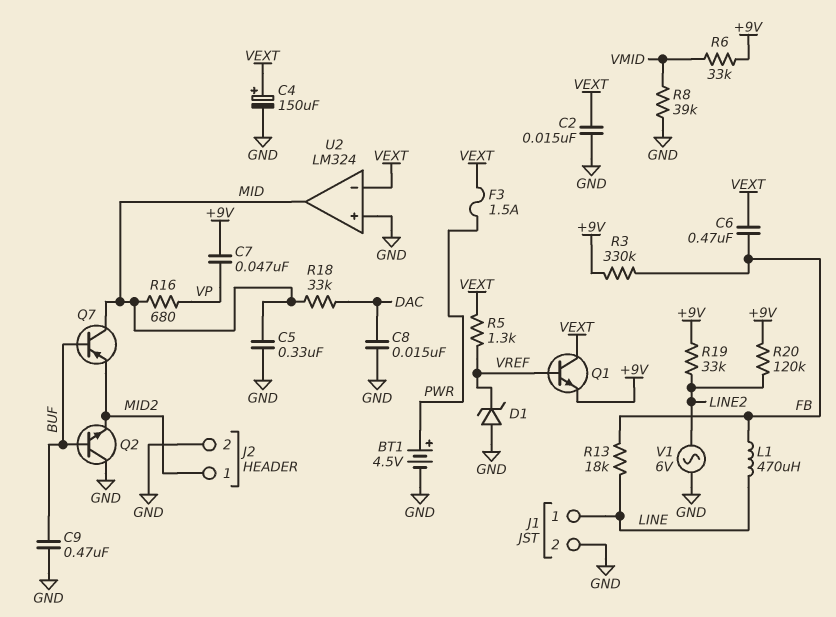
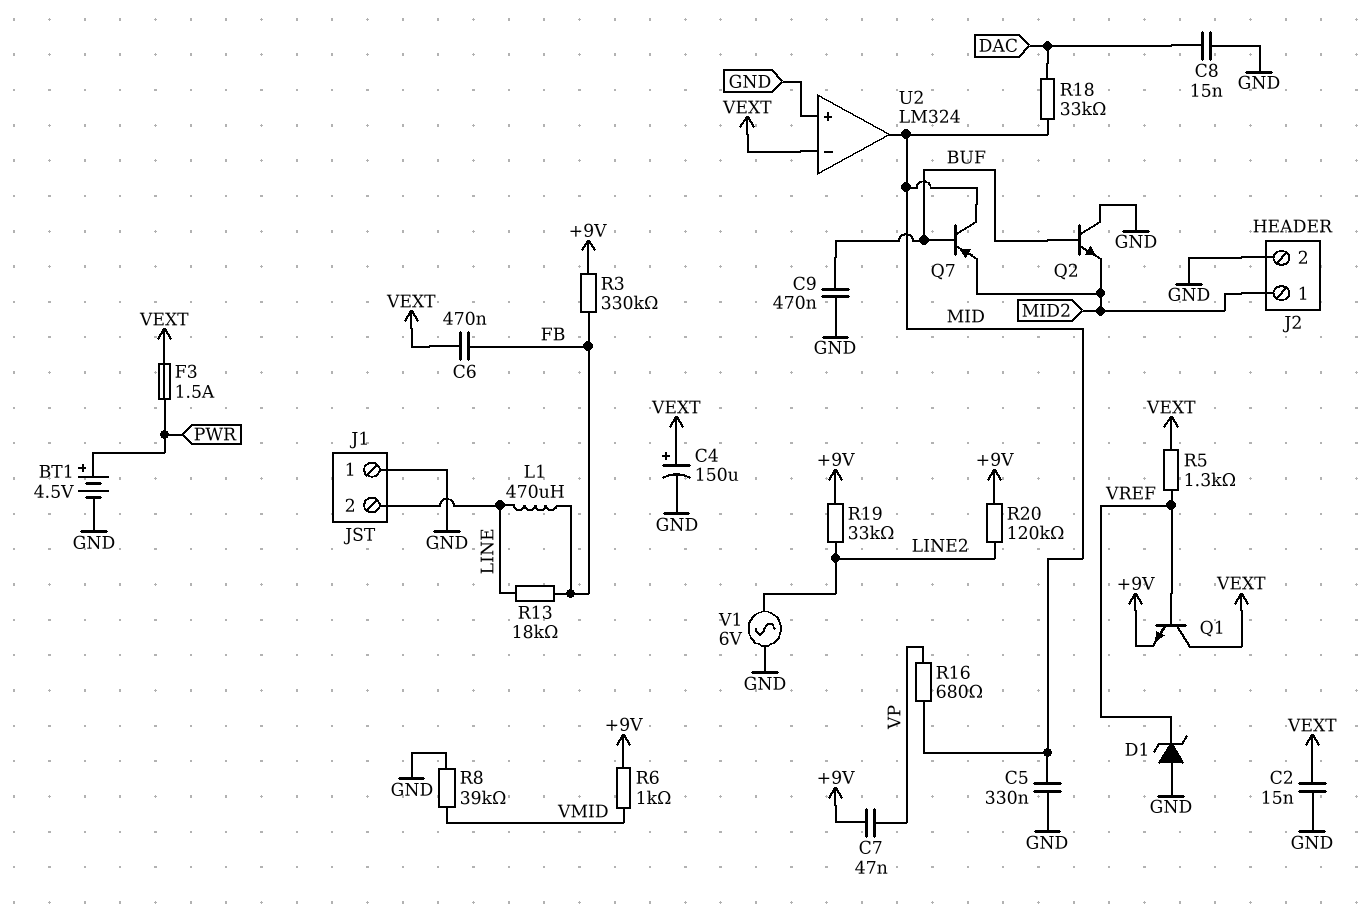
J1 pin 1: LINE -> GND
J1 pin 2: GND -> LINE
R6: 33k (+9V, VMID) -> 1k (+9V, VMID)

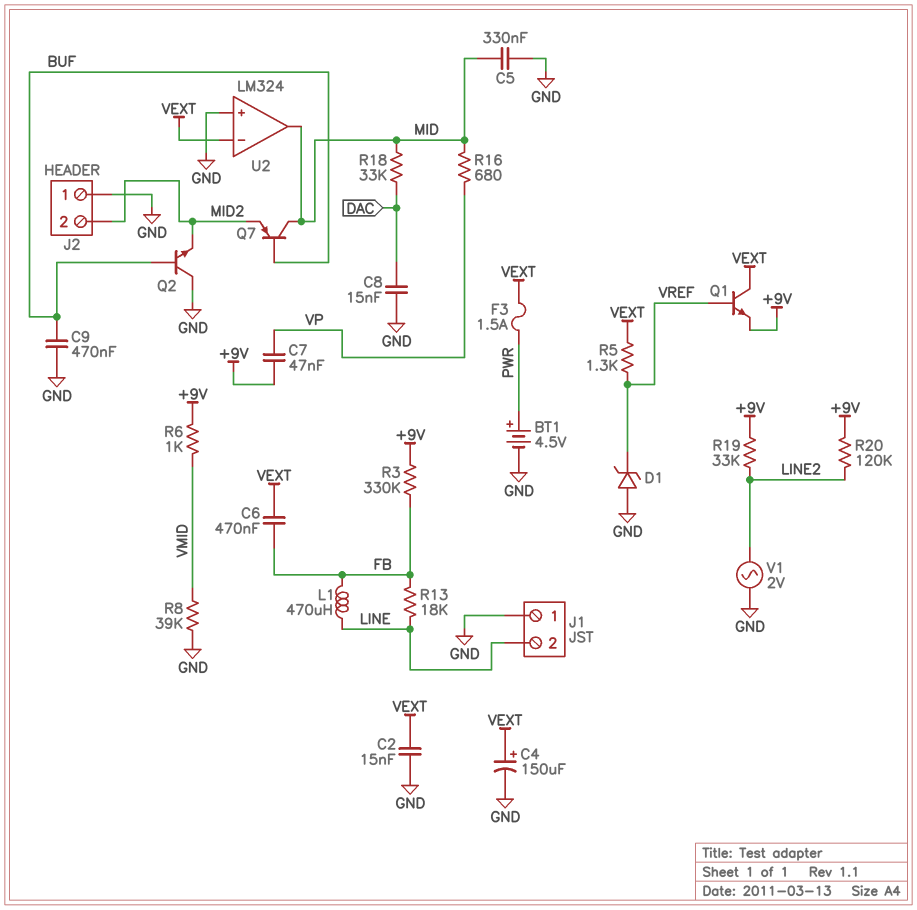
J2 pin 1: MID2 -> GND
J2 pin 2: GND -> MID2
V1: AC 6V (GND, LINE2) -> AC 2V (GND, LINE2)

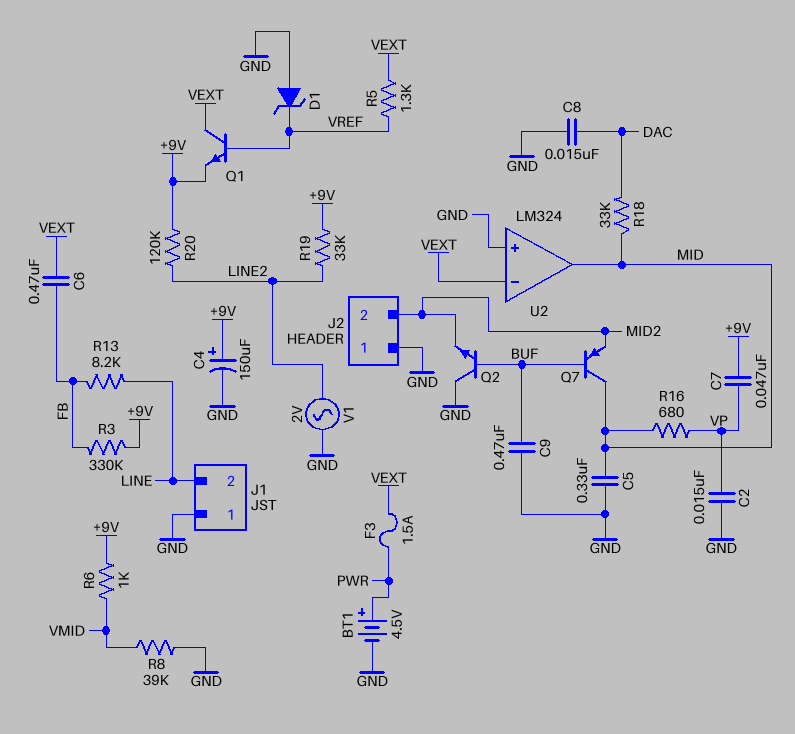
C2: 15nF (GND, VEXT) -> 15nF (GND, VP)
C4: 150uF (plus VEXT, minus GND) -> 150uF (plus +9V, minus GND)
L1: 470uH (FB, LINE) -> none
R13: 18k (FB, LINE) -> 8.2k (FB, LINE)

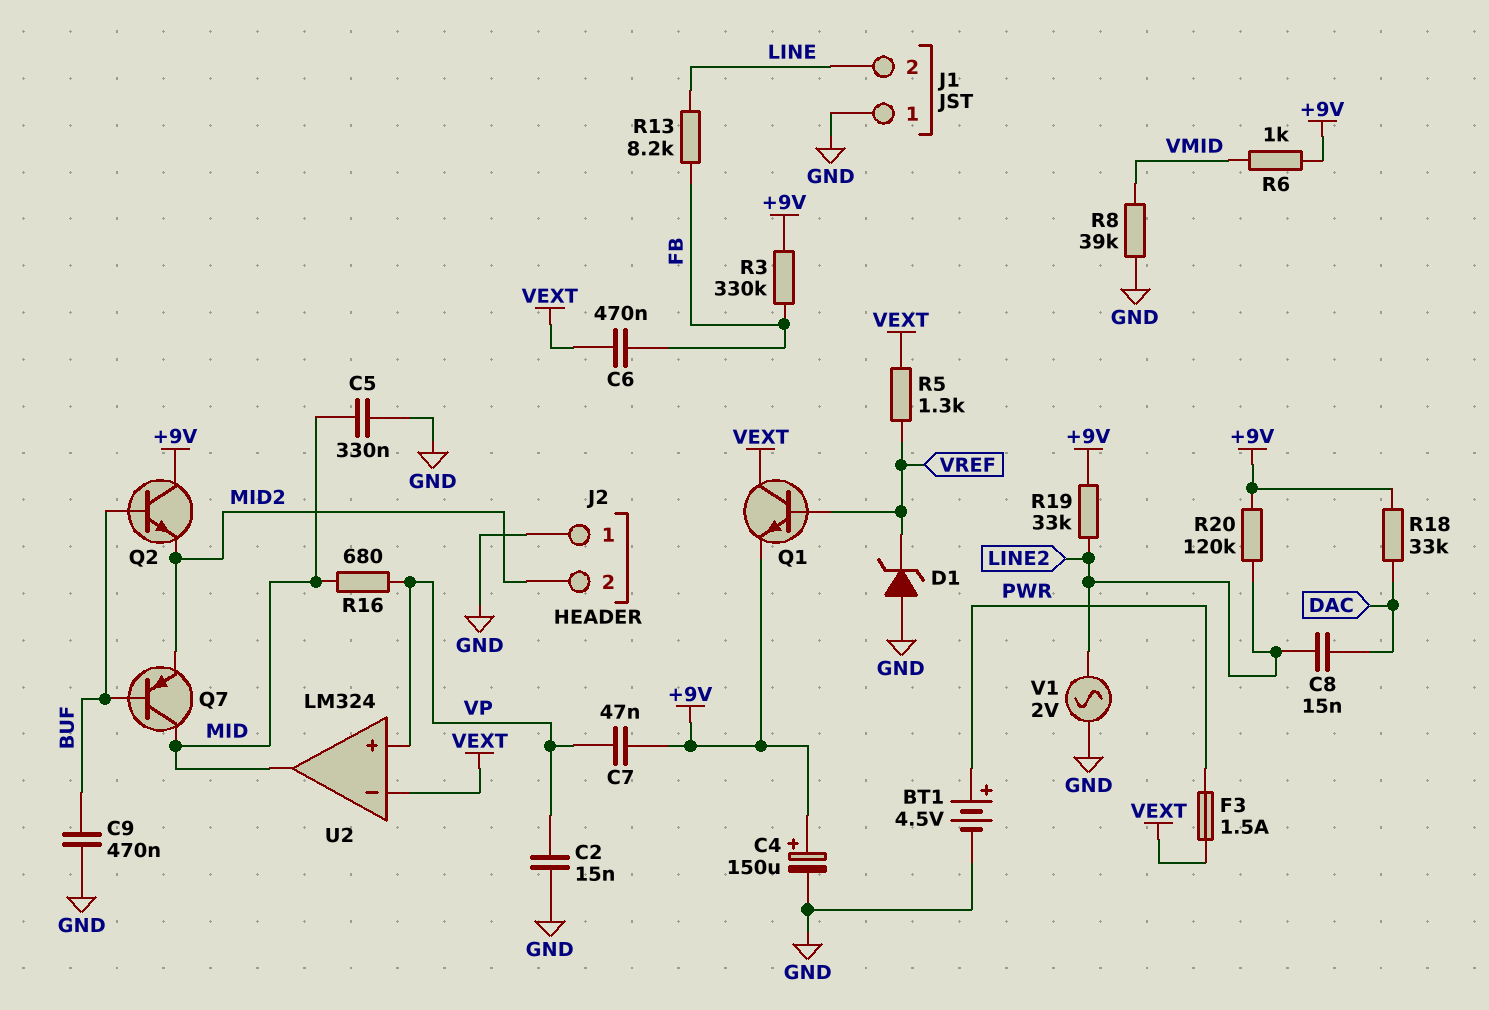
C8: 15nF (DAC, GND) -> 15nF (DAC, LINE2)
Q2: NPN (B BUF, C GND, E MID2) -> NPN (B BUF, C +9V, E MID2)
R18: 33k (DAC, MID) -> 33k (+9V, DAC)
U2 pin in+: GND -> VP

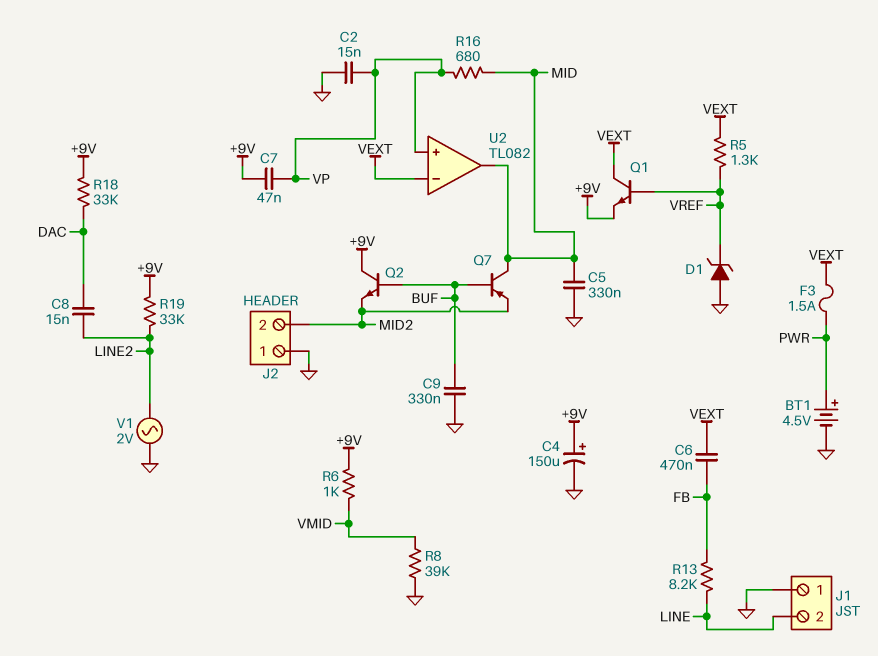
C9: 470nF (BUF, GND) -> 330nF (BUF, GND)
R3: 330k (+9V, FB) -> none
R20: 120k (+9V, LINE2) -> none
U2: LM324 -> TL082

